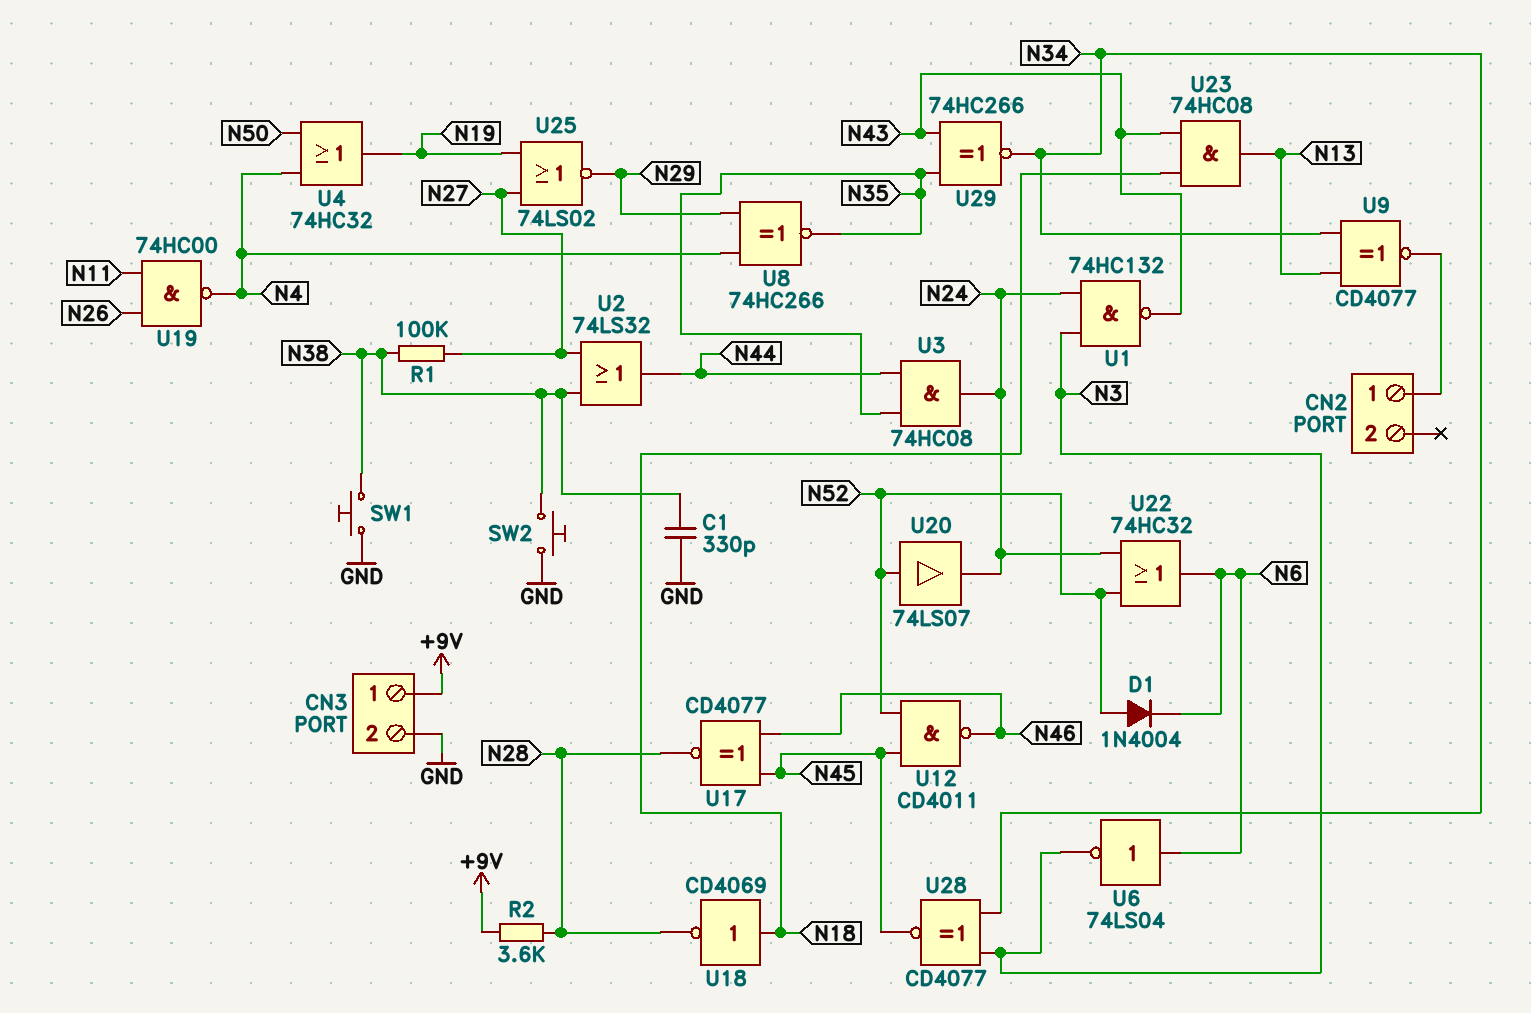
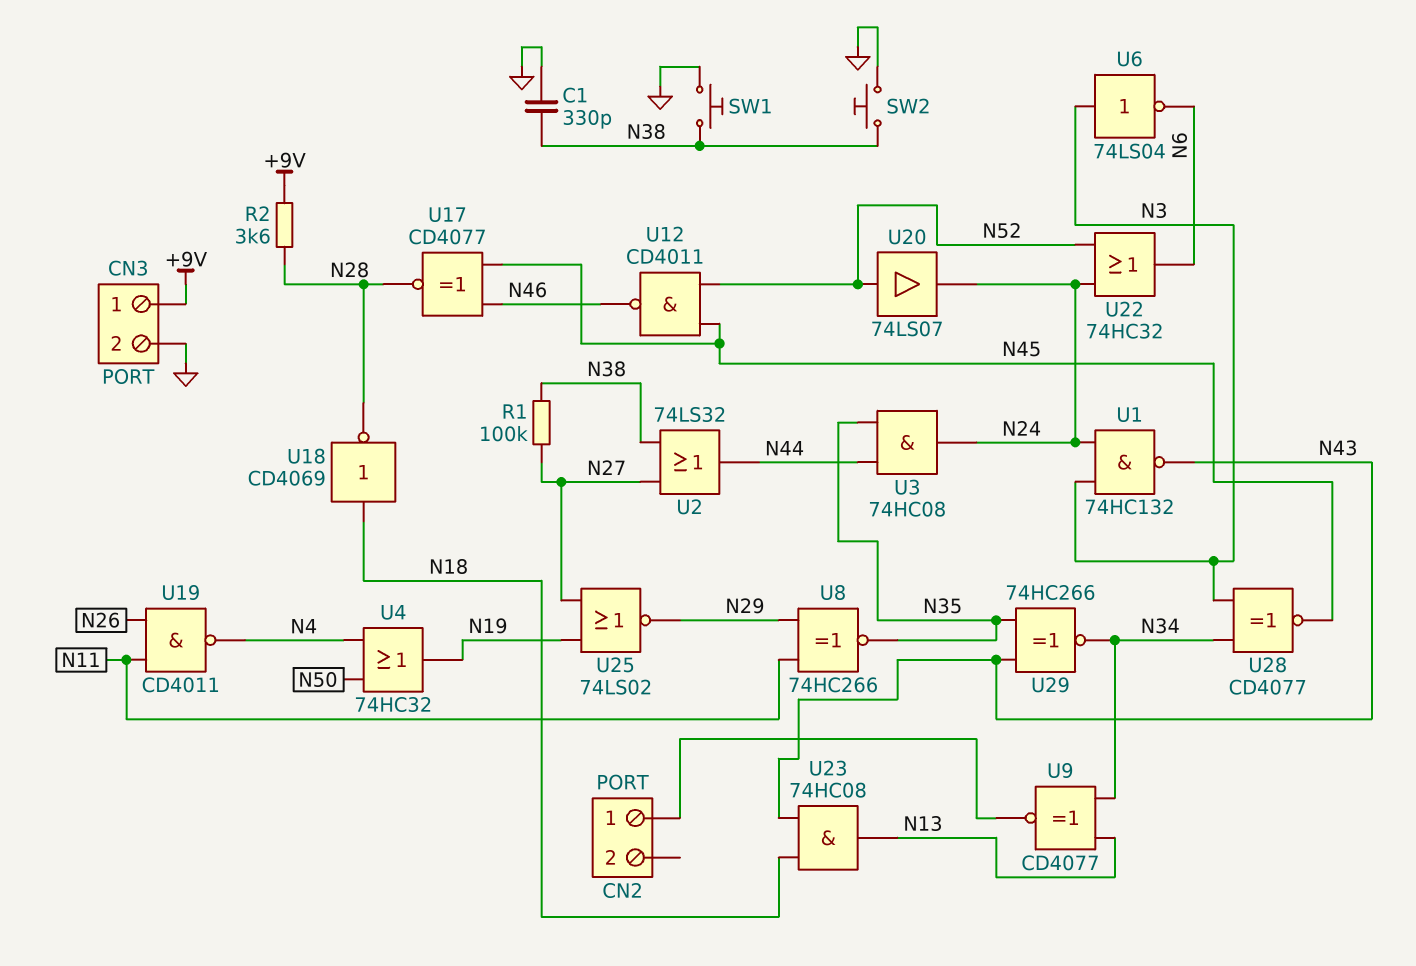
D1: diode 1N4004 (A N52, K N6) -> none
U6: NOT 74LS04 (in N6, out N3) -> NOT 74LS04 (in N3, out N6)
U8: XNOR 74HC266 (in N4, in N29, out N35) -> XNOR 74HC266 (in N11, in N29, out N35)
U19: NAND 74HC00 (in N11, in N26, out N4) -> NAND CD4011 (in N11, in N26, out N4)

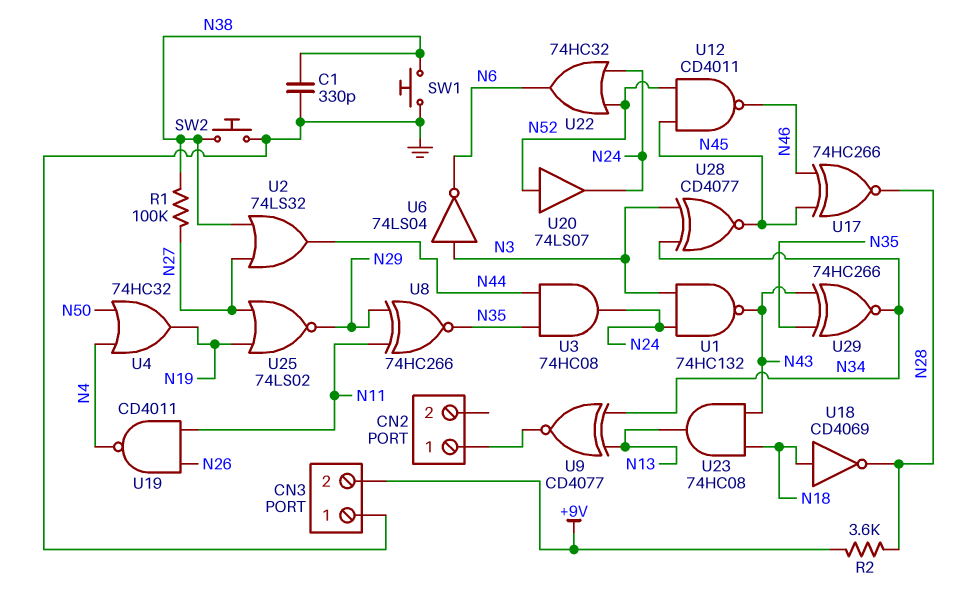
CN3 pin 1: +9V -> GND
CN3 pin 2: GND -> +9V
U17: XNOR CD4077 (in N45, in N46, out N28) -> XNOR 74HC266 (in N45, in N46, out N28)

